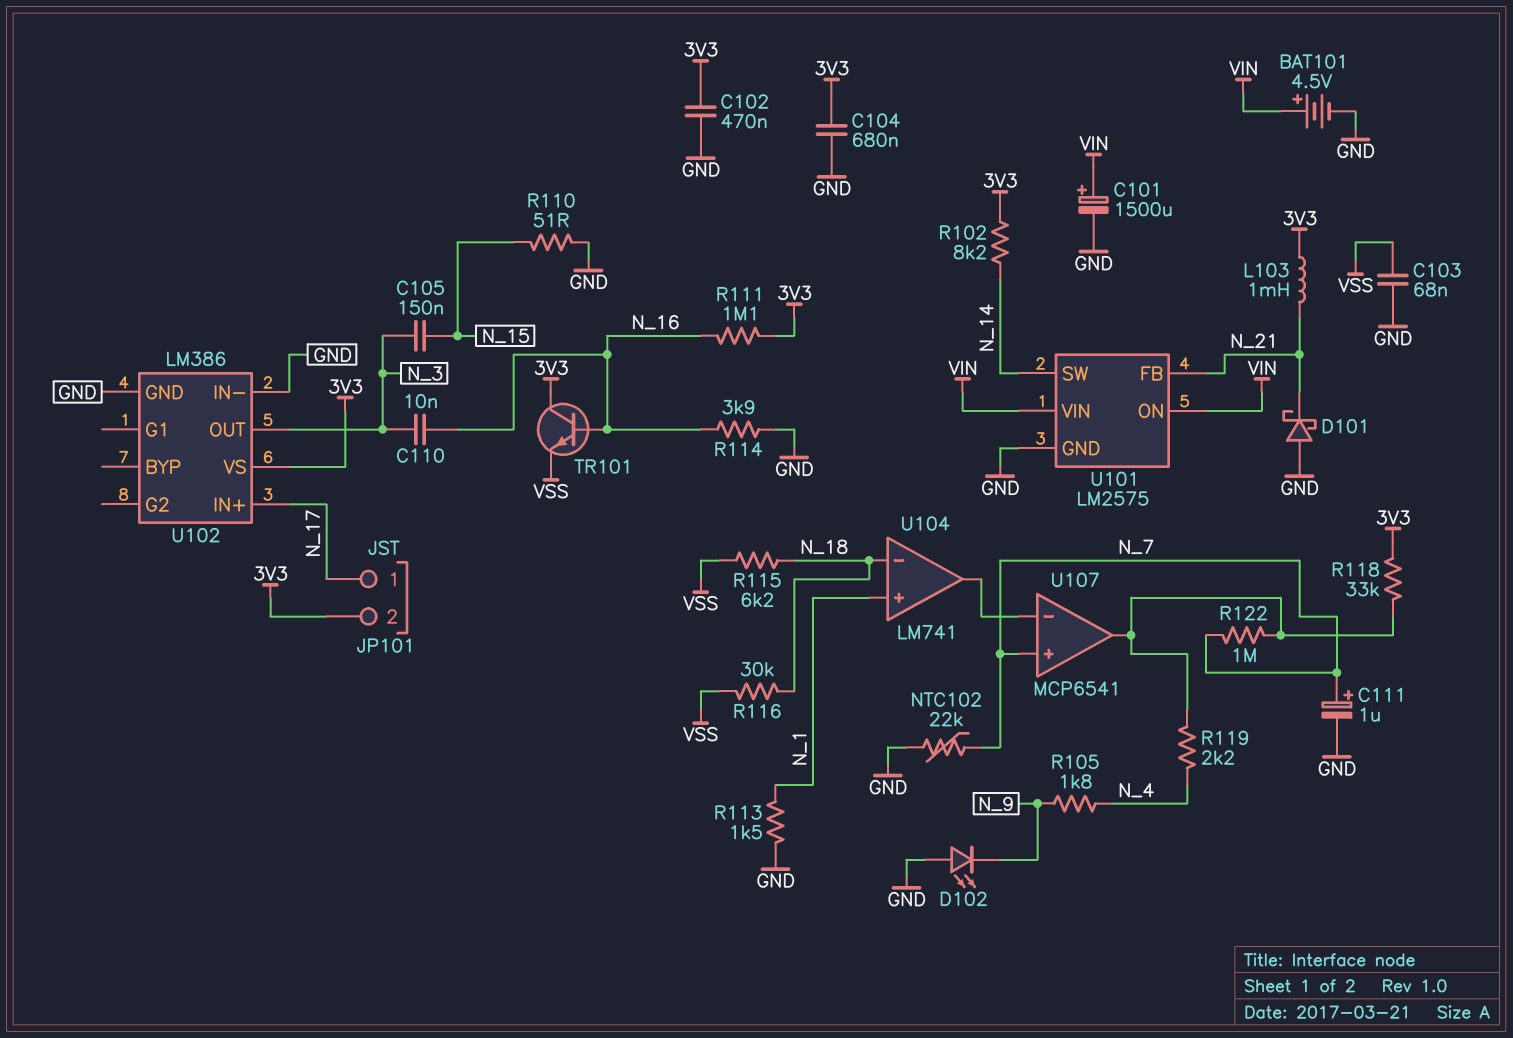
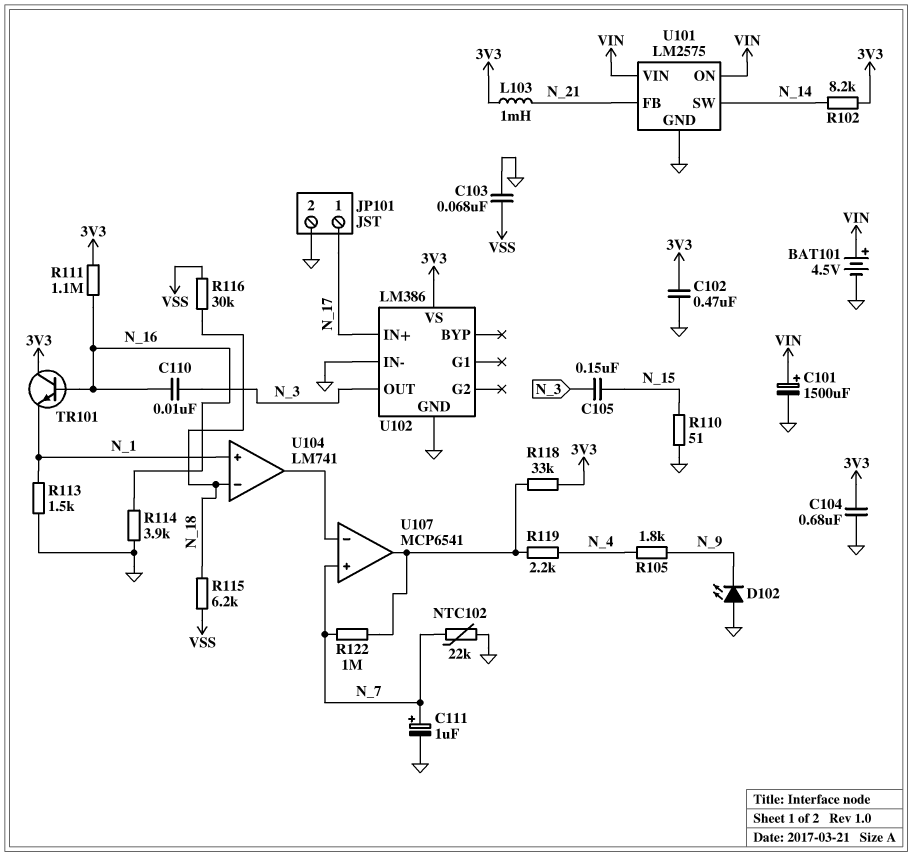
D101: schottky (A GND, K N_21) -> none
JP101 pin 2: 3V3 -> GND
TR101: NPN (B N_16, C 3V3, E VSS) -> NPN (B N_16, C 3V3, E N_1)

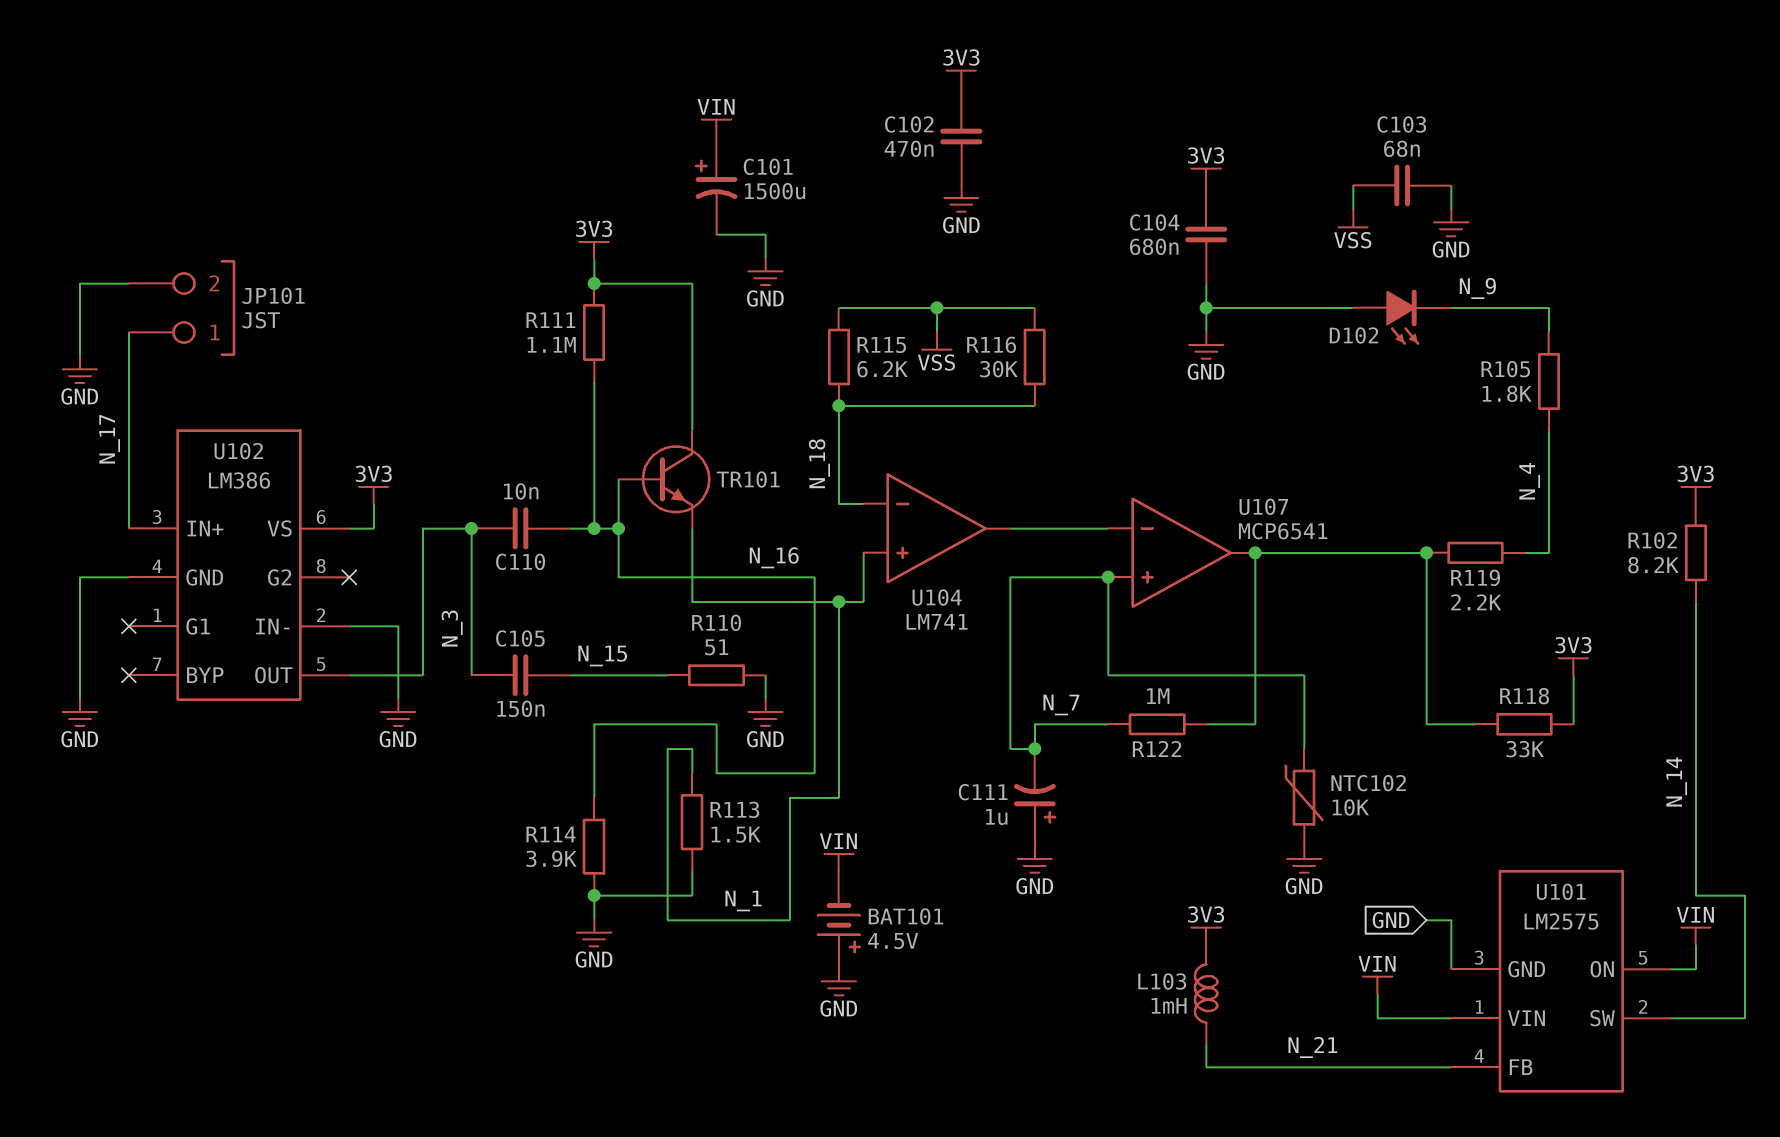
BAT101: 4.5V (plus VIN, minus GND) -> 4.5V (plus GND, minus VIN)
C111: 1uF (plus N_7, minus GND) -> 1uF (plus GND, minus N_7)
NTC102: 22k (GND, N_7) -> 10k (GND, N_7)

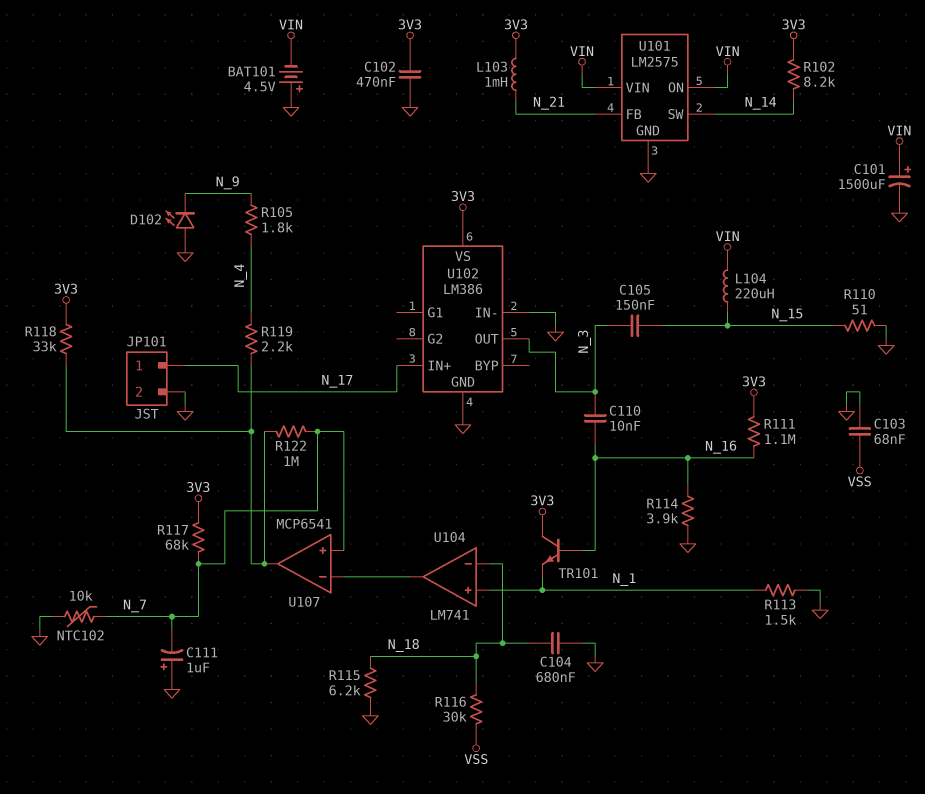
C104: 680nF (3V3, GND) -> 680nF (GND, N_18)
L104: none -> 220uH (N_15, VIN)
R115: 6.2k (N_18, VSS) -> 6.2k (GND, N_18)
R117: none -> 68k (3V3, N_7)

